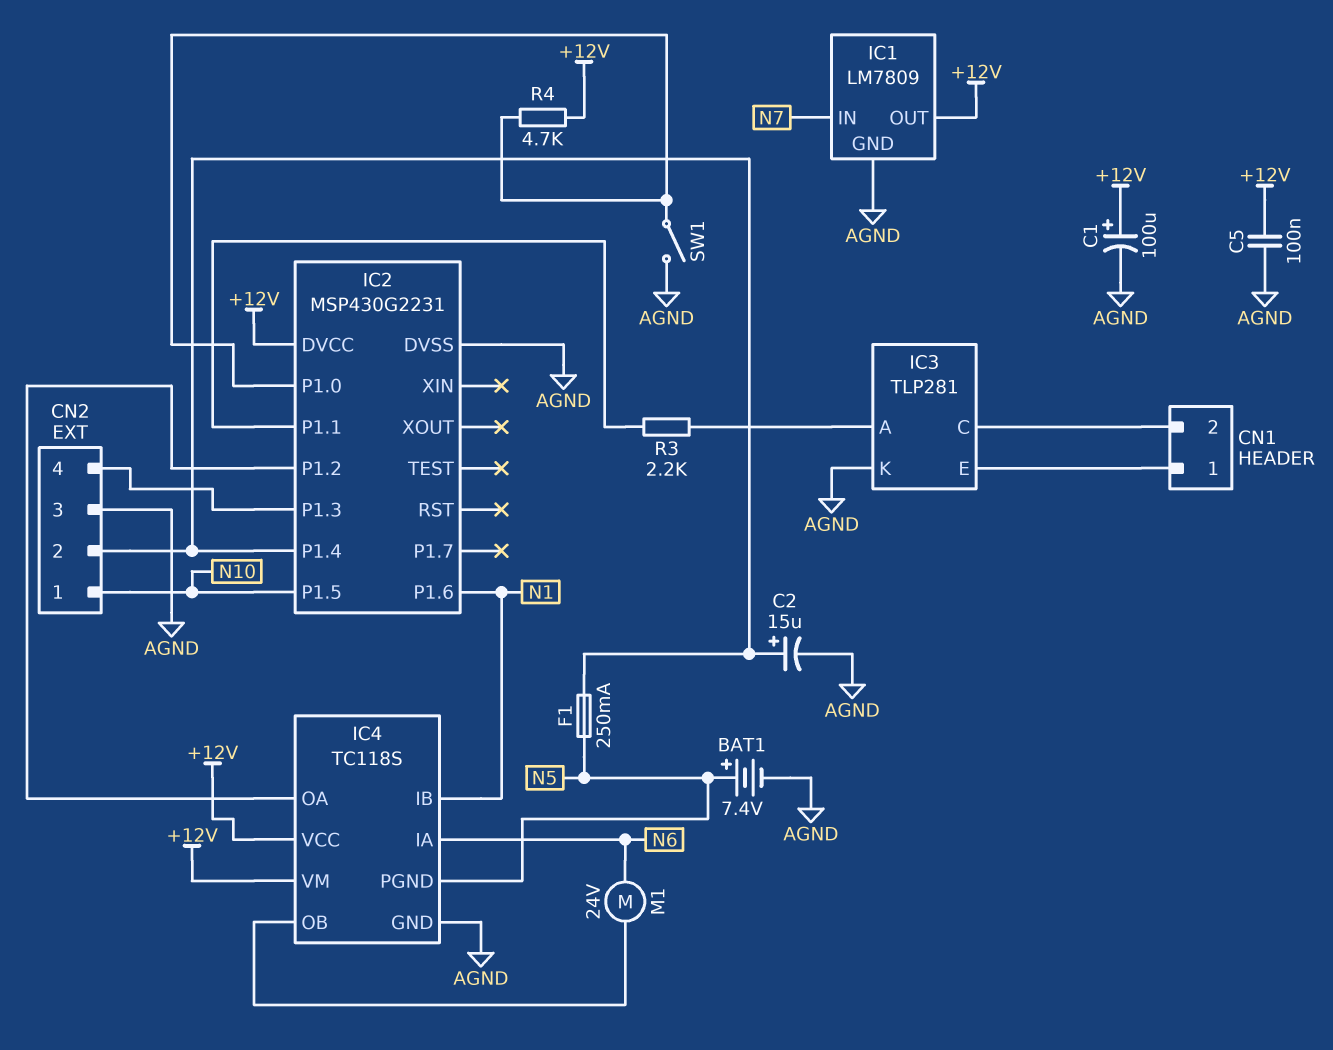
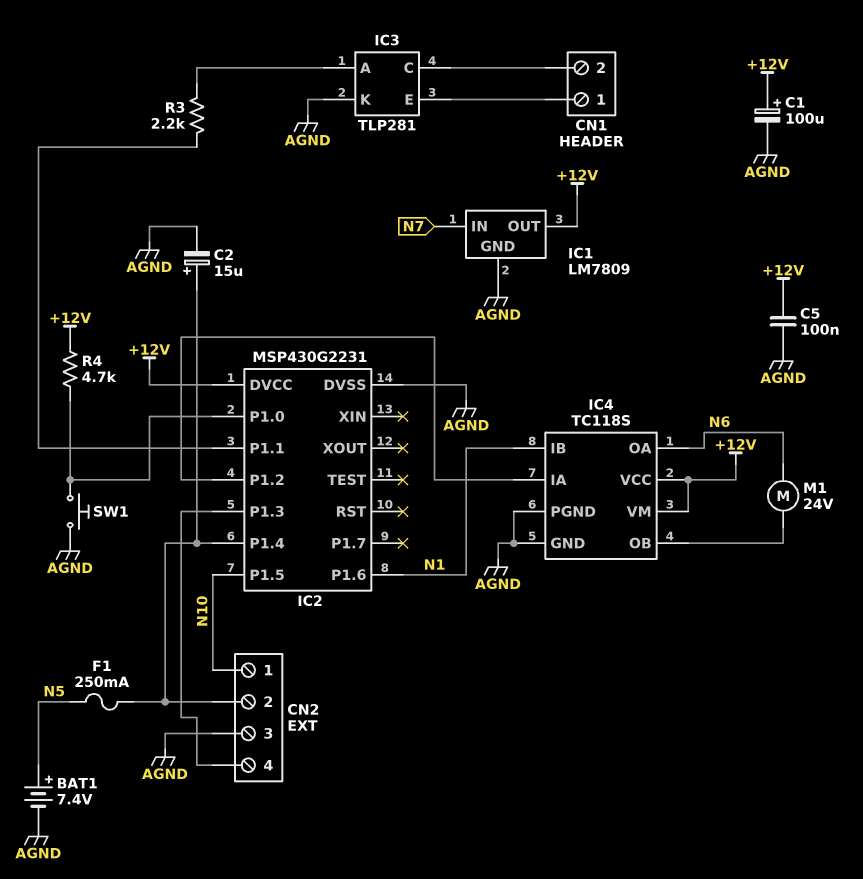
IC4 pin IA: N6 -> IC2/P1.2
IC4 pin OA: IC2/P1.2 -> N6
IC4 pin PGND: N5 -> AGND
SW1: switch (AGND, IC2/P1.0) -> button (AGND, IC2/P1.0)

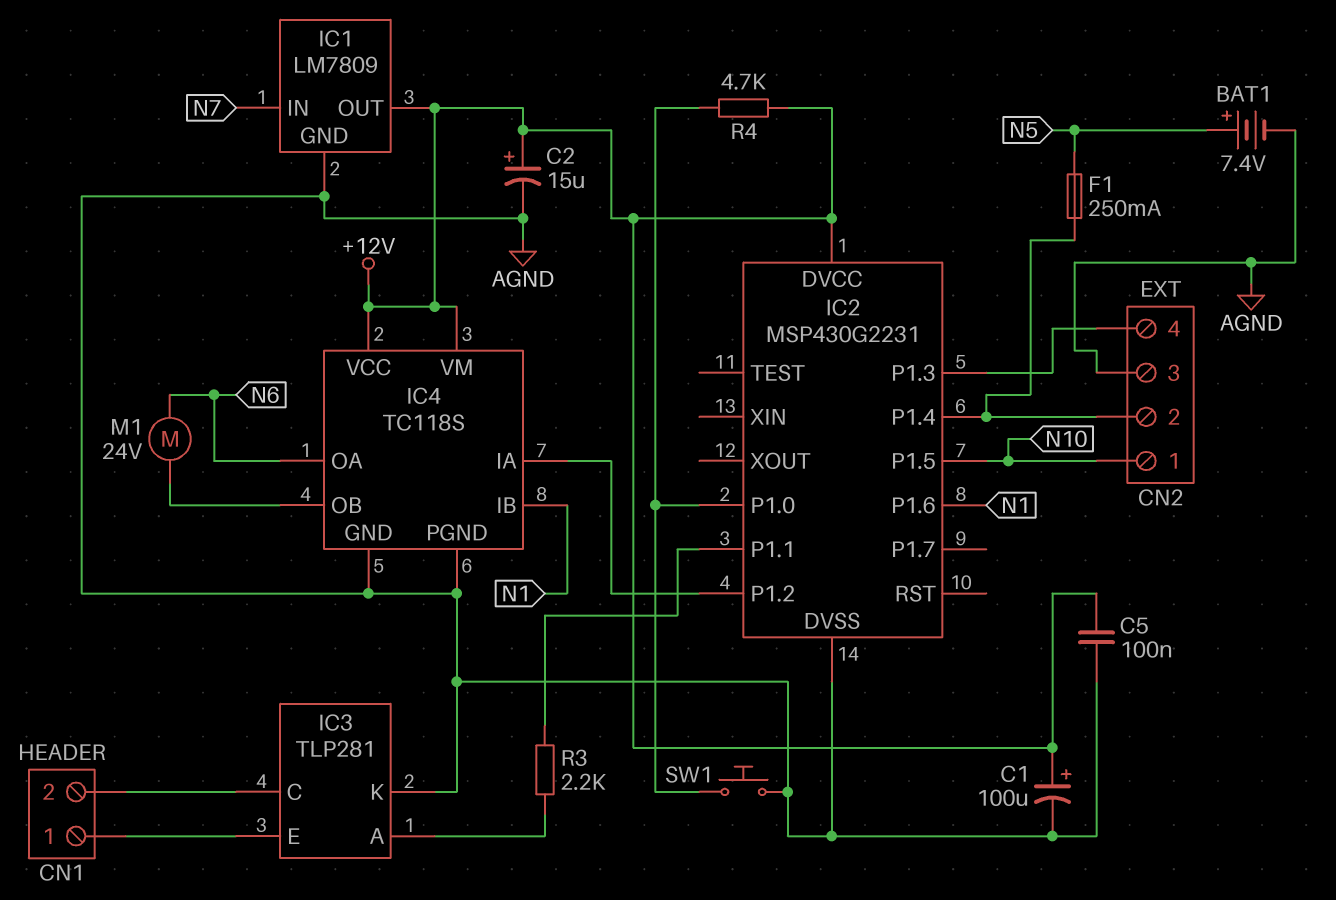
C2: 15uF (plus CN2/2, minus AGND) -> 15uF (plus +12V, minus AGND)

